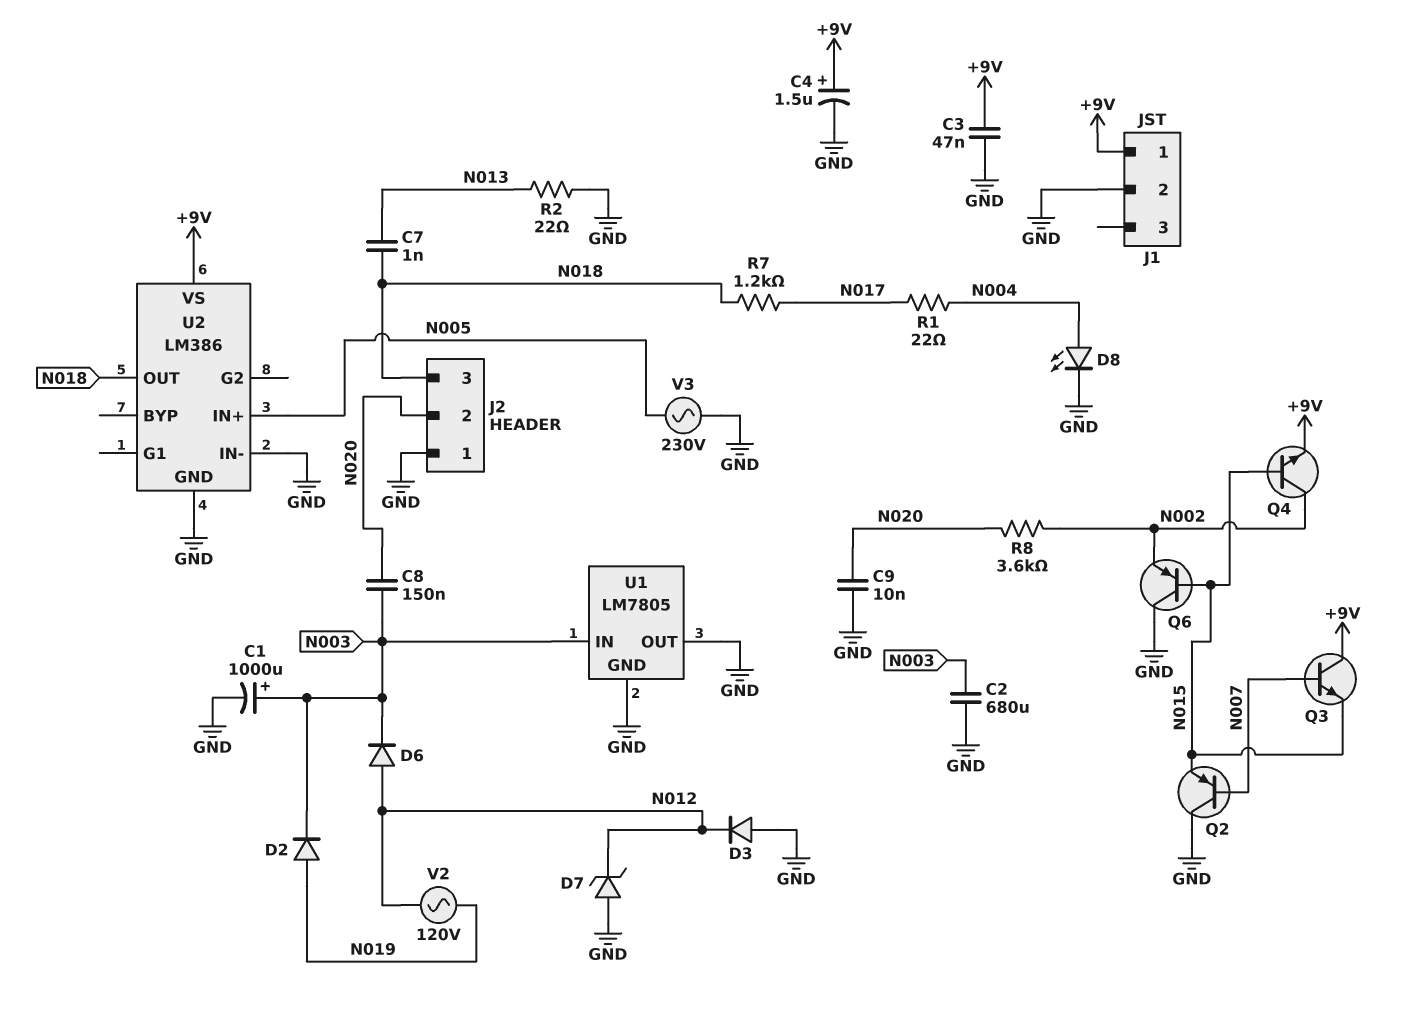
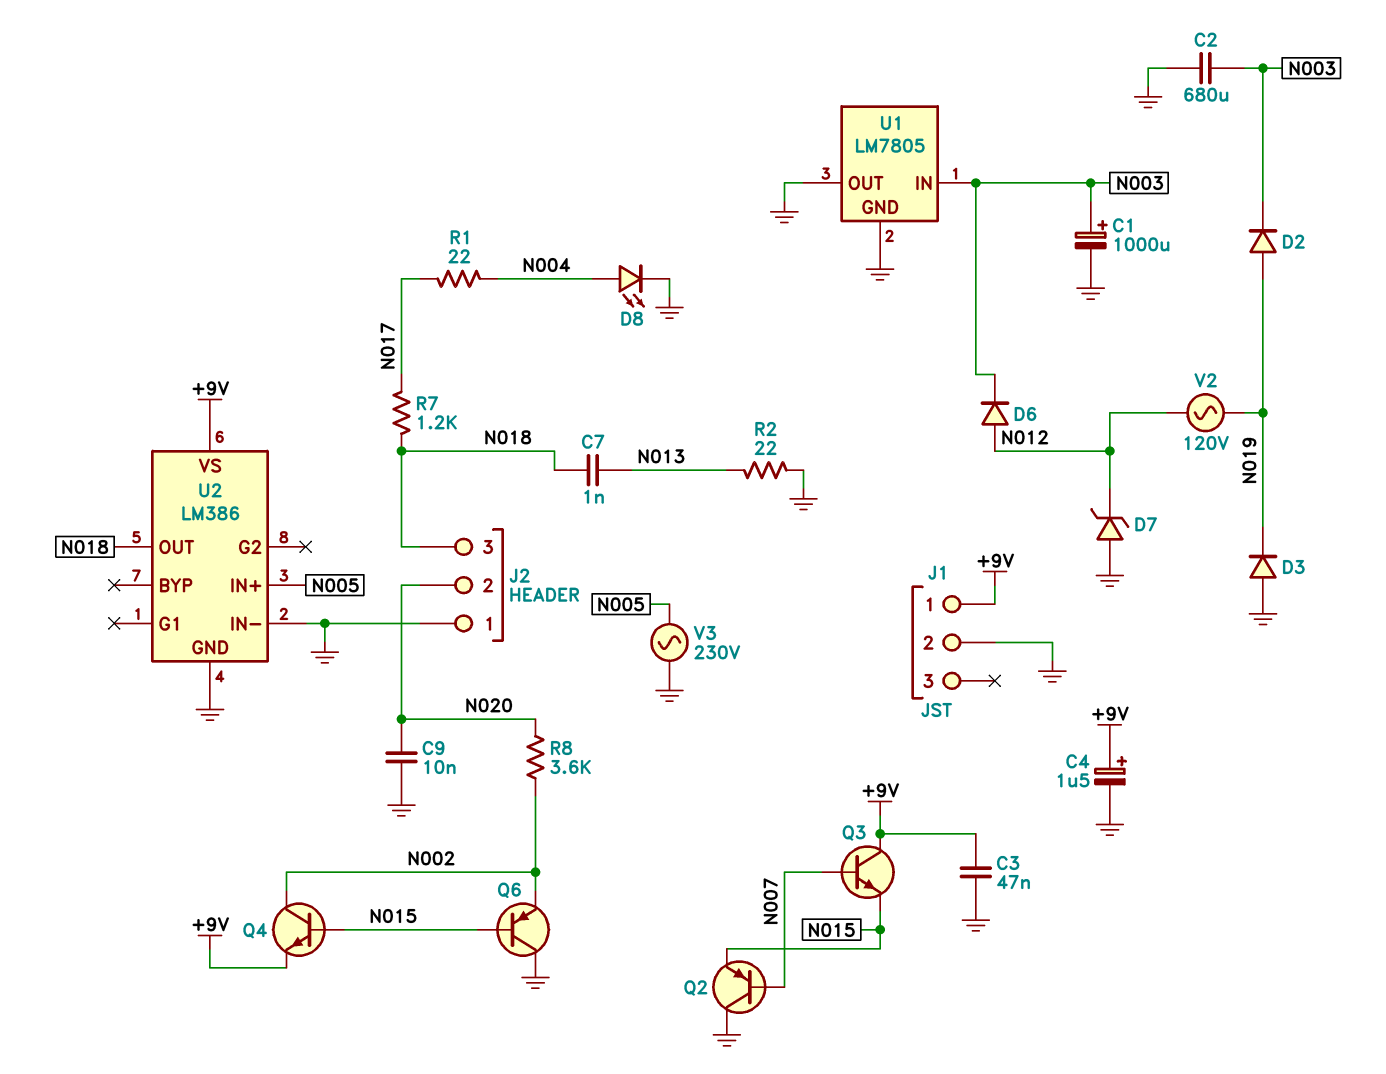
C8: 150nF (N003, N020) -> none
D3: diode (A GND, K N012) -> diode (A GND, K N019)

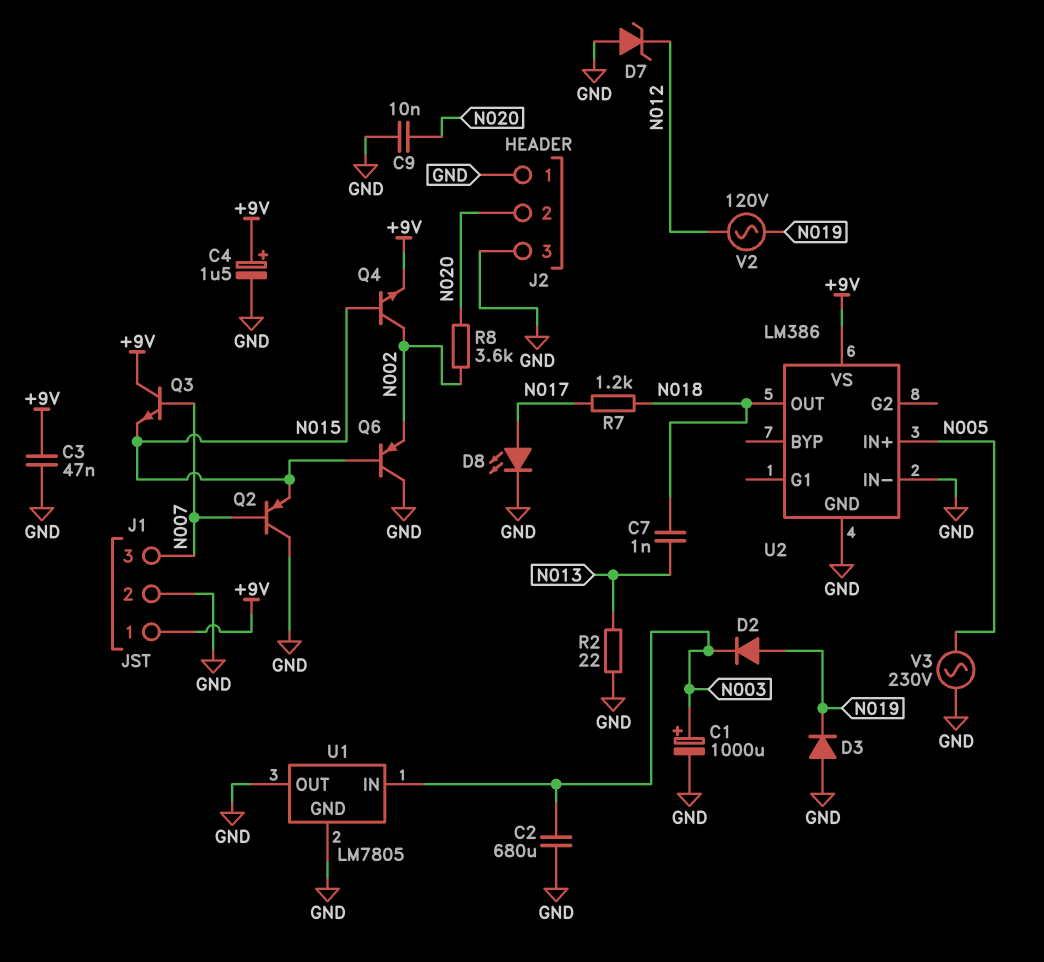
D6: diode (A N012, K N003) -> none
D8: LED (A N004, K GND) -> LED (A N017, K GND)
J1 pin 3: none -> N007
J2 pin 3: N018 -> GND
R1: 22 (N004, N017) -> none

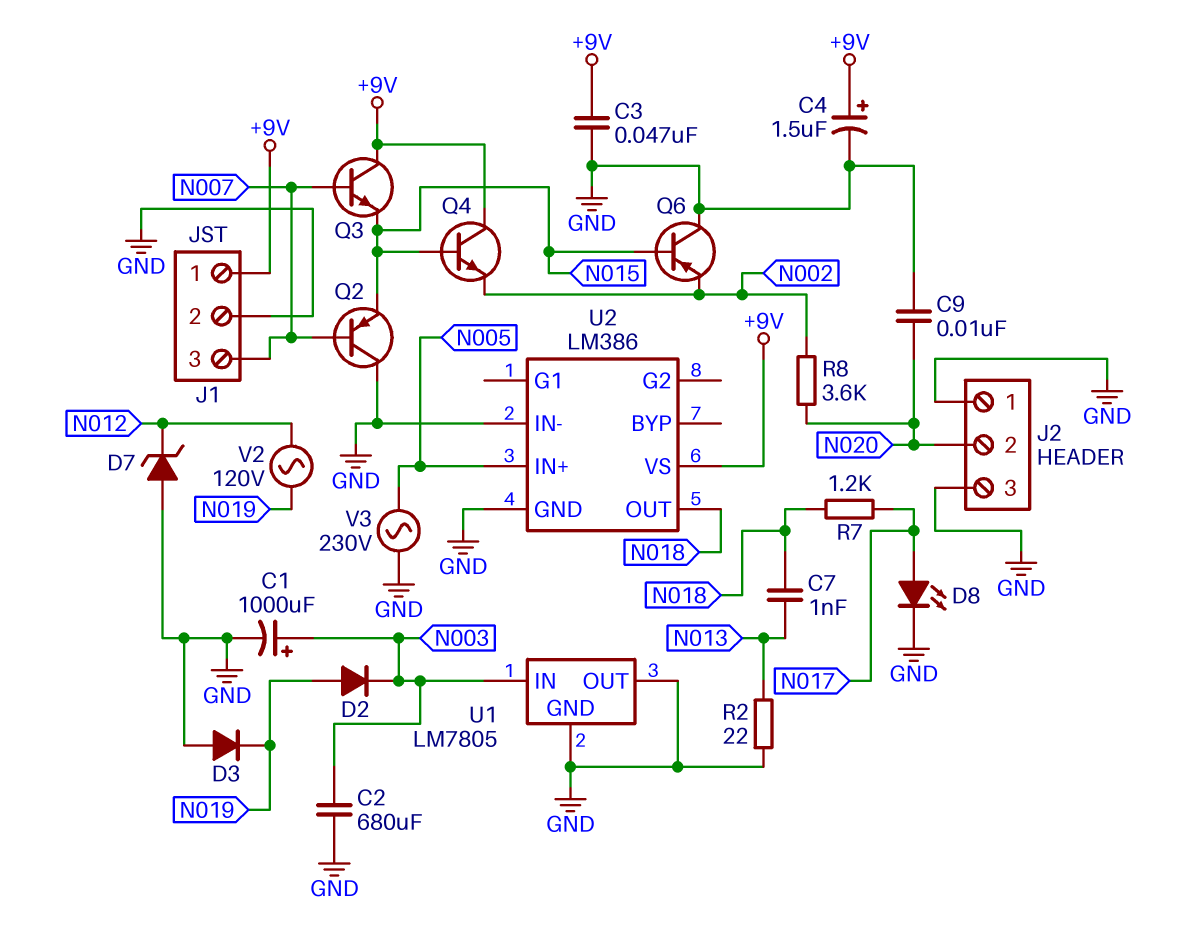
Q4: NPN (B N015, C N002, E +9V) -> NPN (B N015, C +9V, E N002)

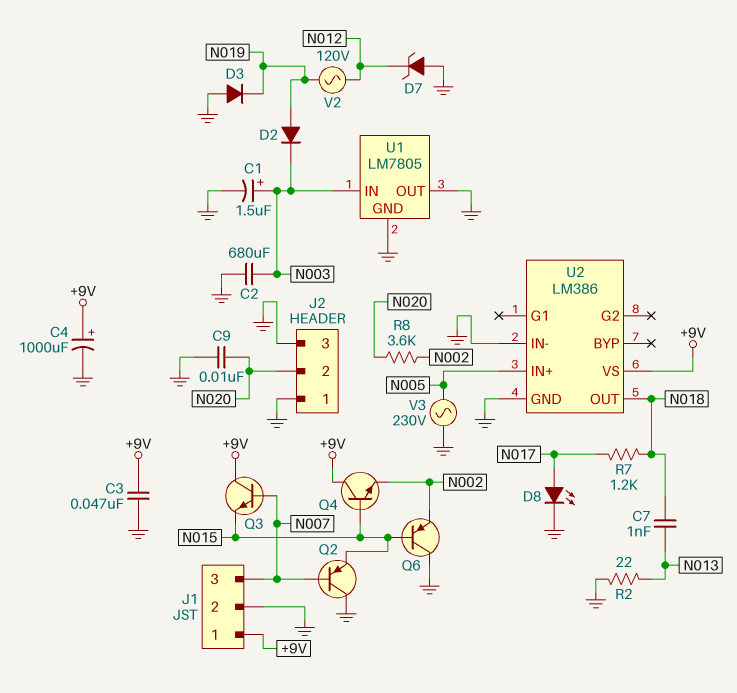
C1: 1000uF (plus N003, minus GND) -> 1.5uF (plus N003, minus GND)
C4: 1.5uF (plus +9V, minus GND) -> 1000uF (plus +9V, minus GND)

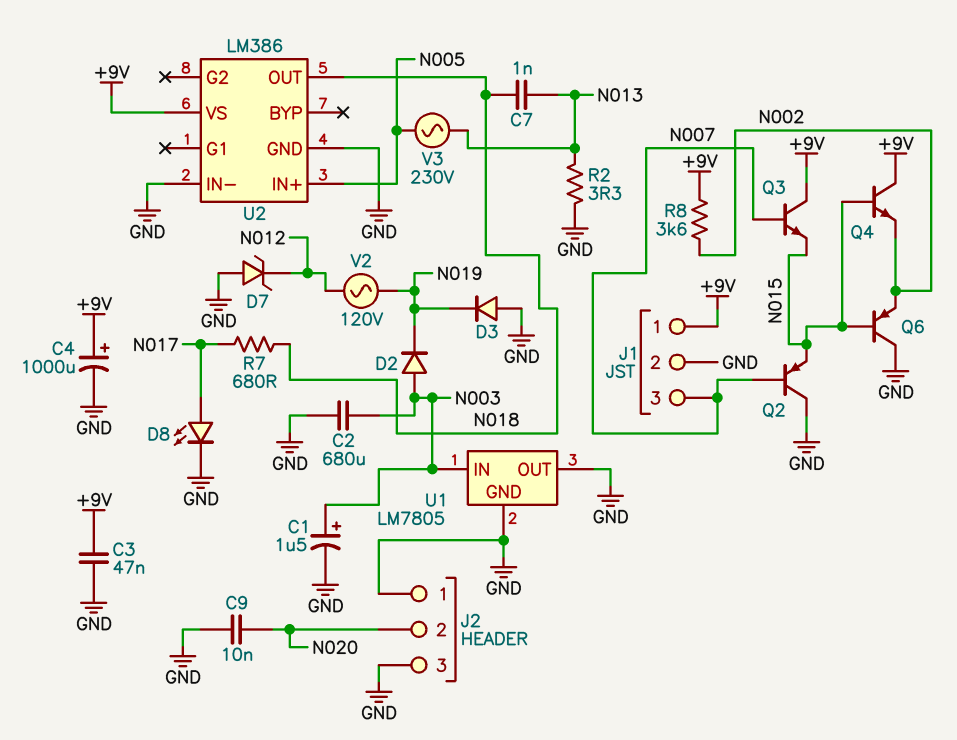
D2: diode (A N019, K N003) -> diode (A N003, K N019)
R2: 22 (GND, N013) -> 3.3 (GND, N013)
R7: 1.2k (N017, N018) -> 680 (N017, N018)
R8: 3.6k (N002, N020) -> 3.6k (+9V, N002)
V3: AC 230V (GND, N005) -> AC 230V (N005, N013)

